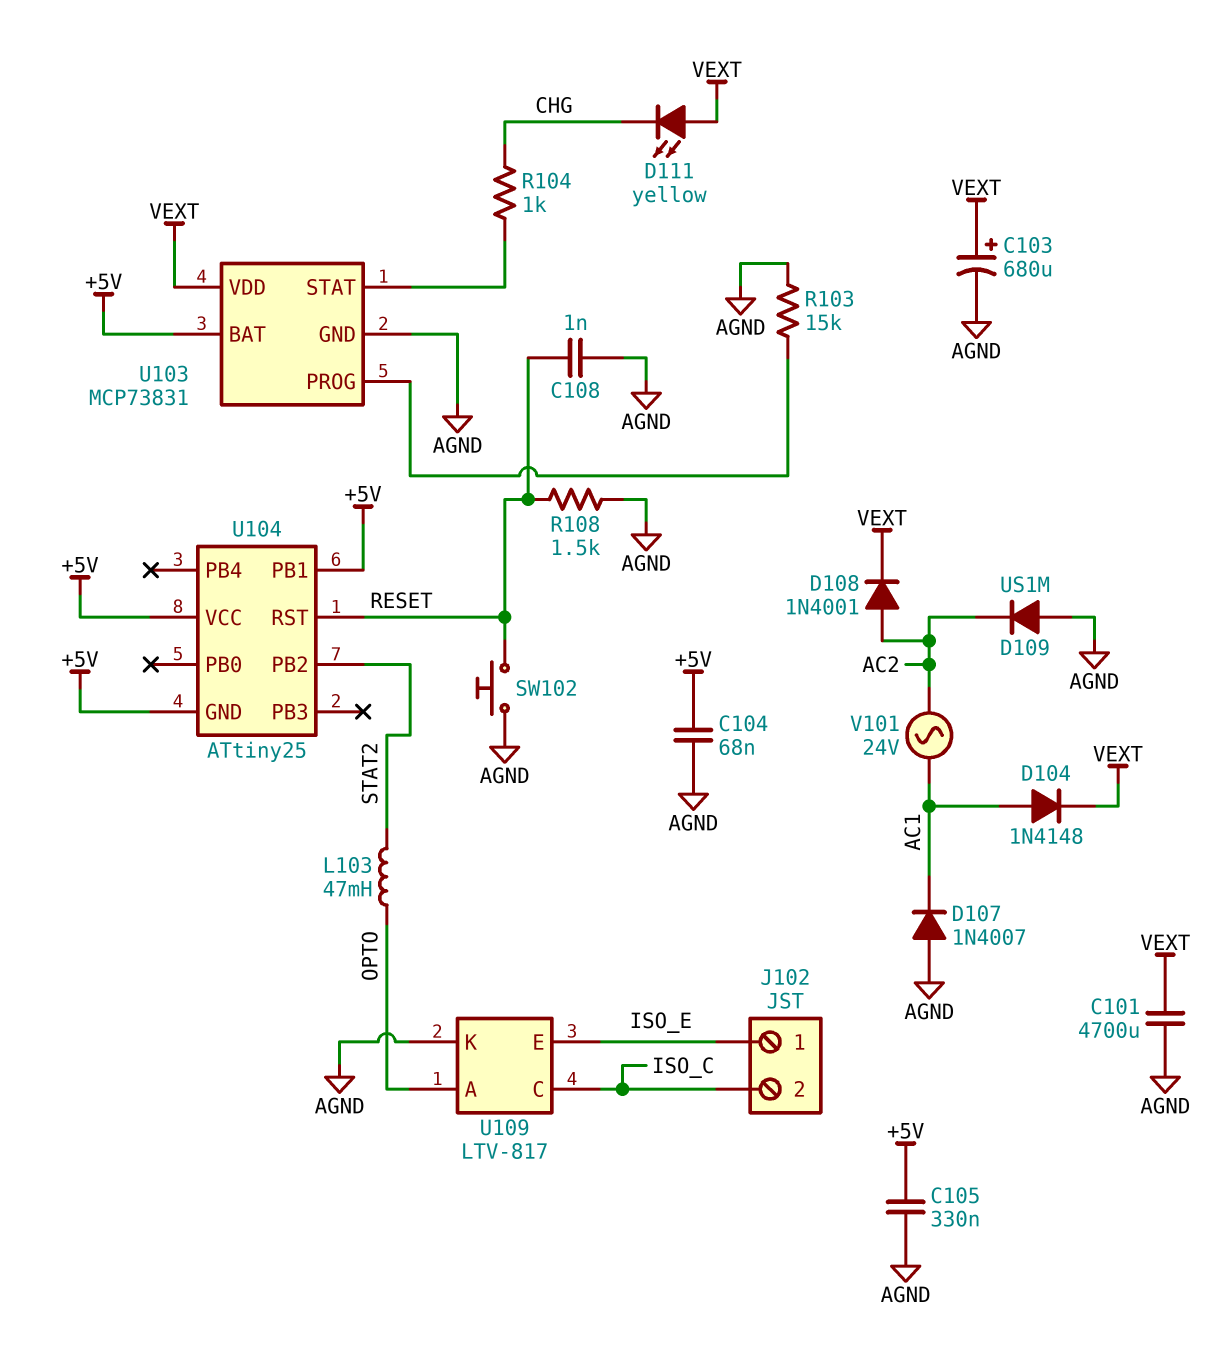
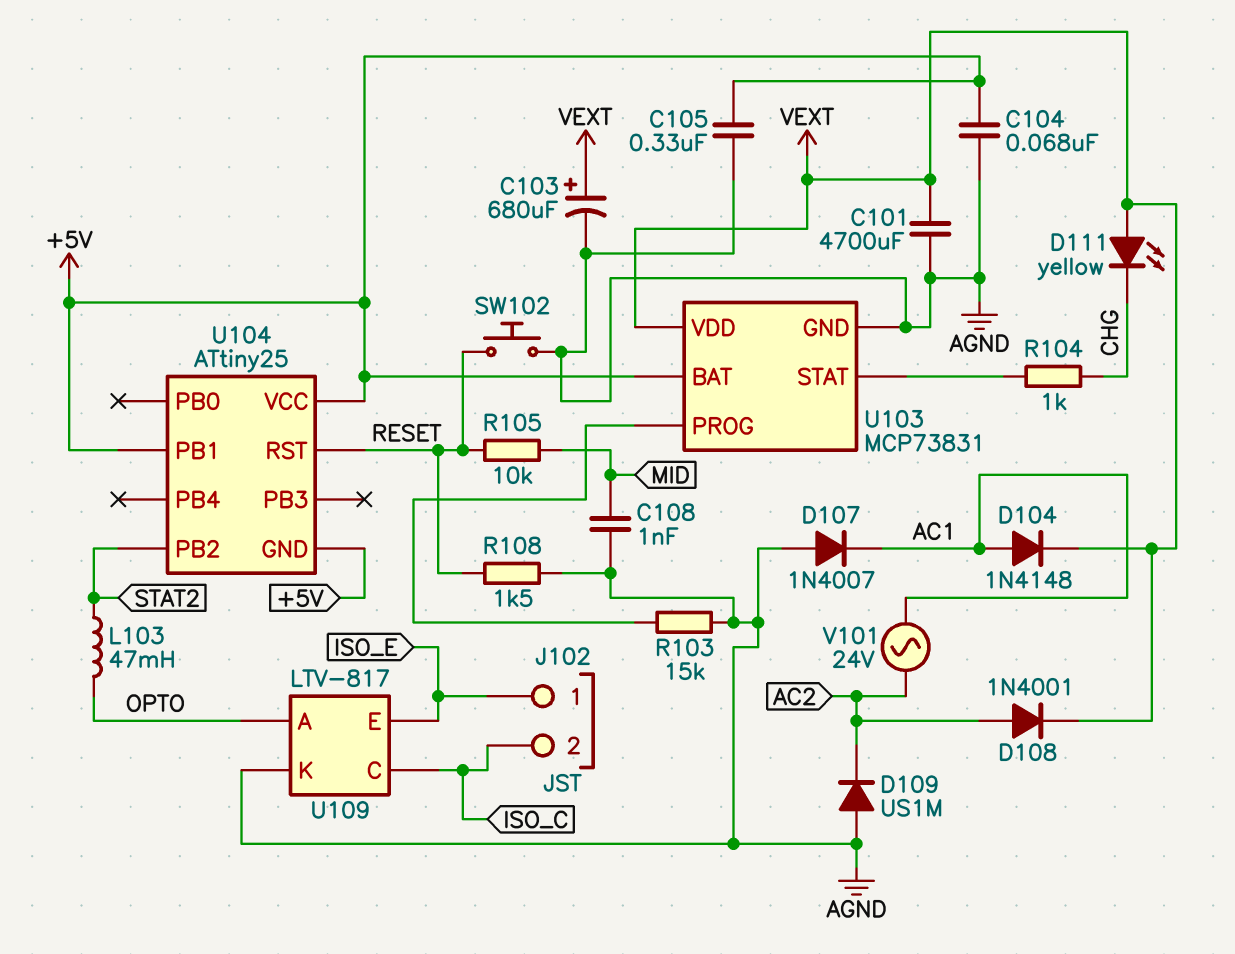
C108: 1nF (AGND, RESET) -> 1nF (AGND, MID)
R105: none -> 10k (MID, RESET)

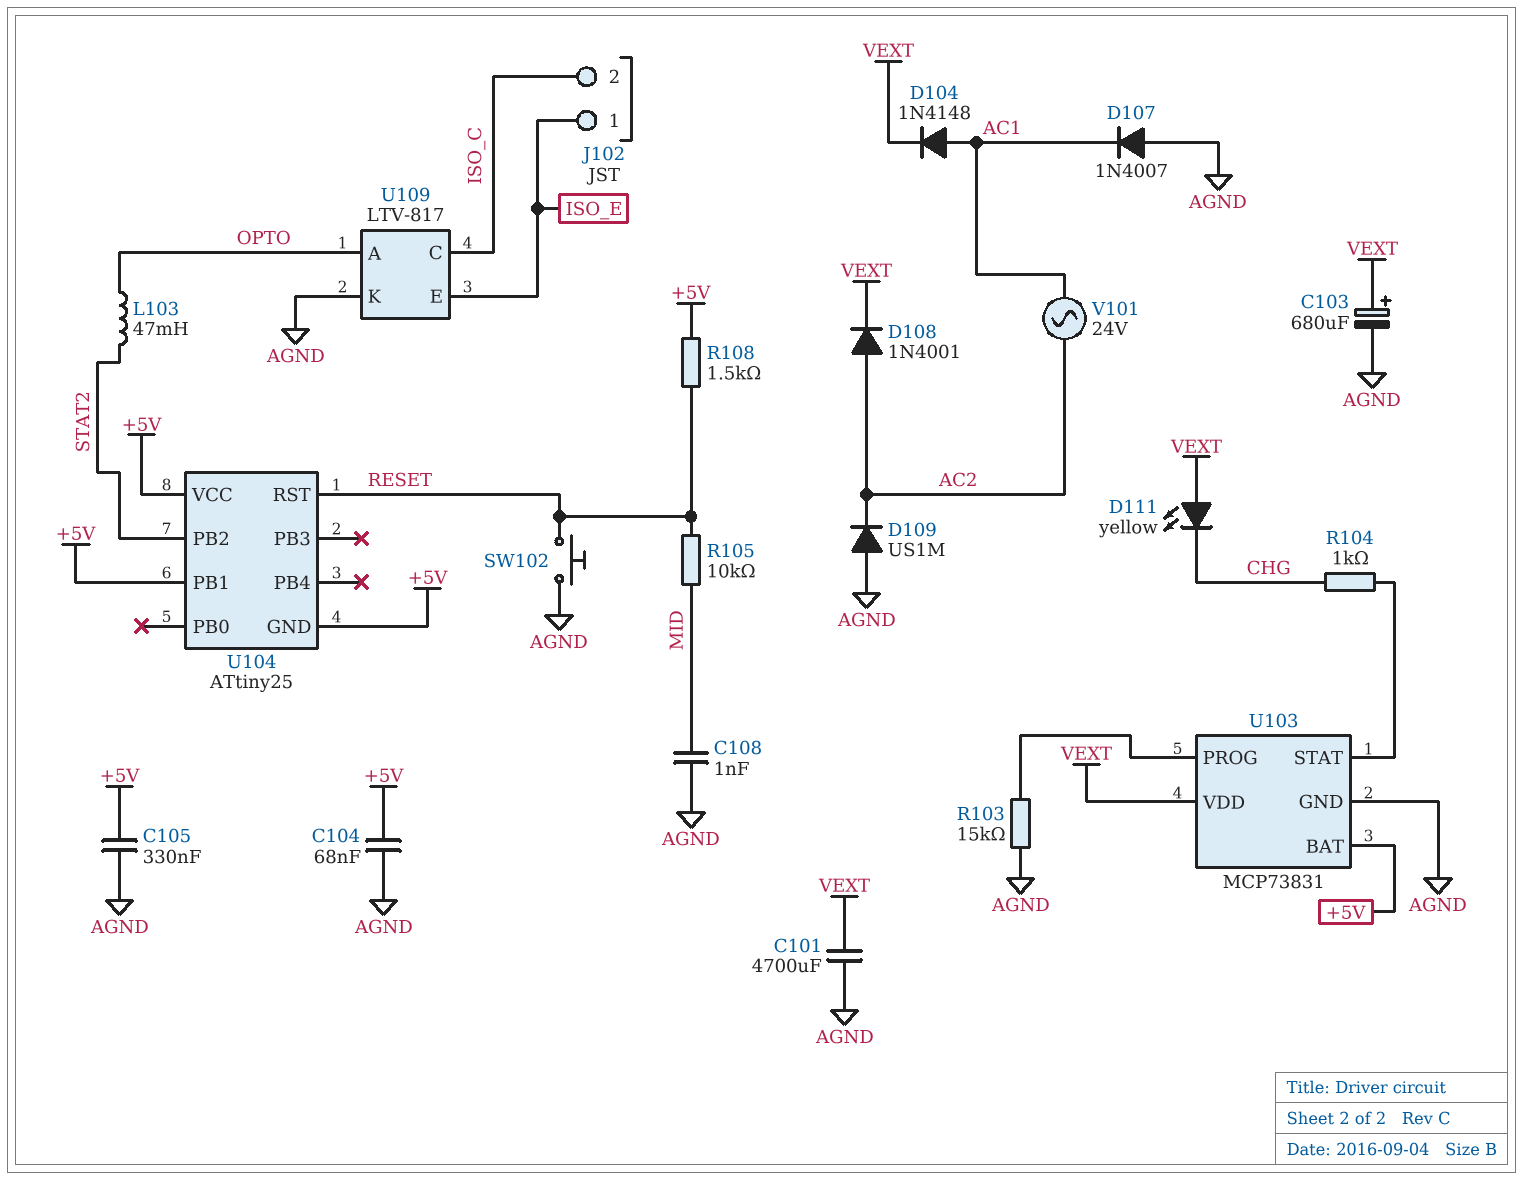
R108: 1.5k (AGND, RESET) -> 1.5k (+5V, RESET)

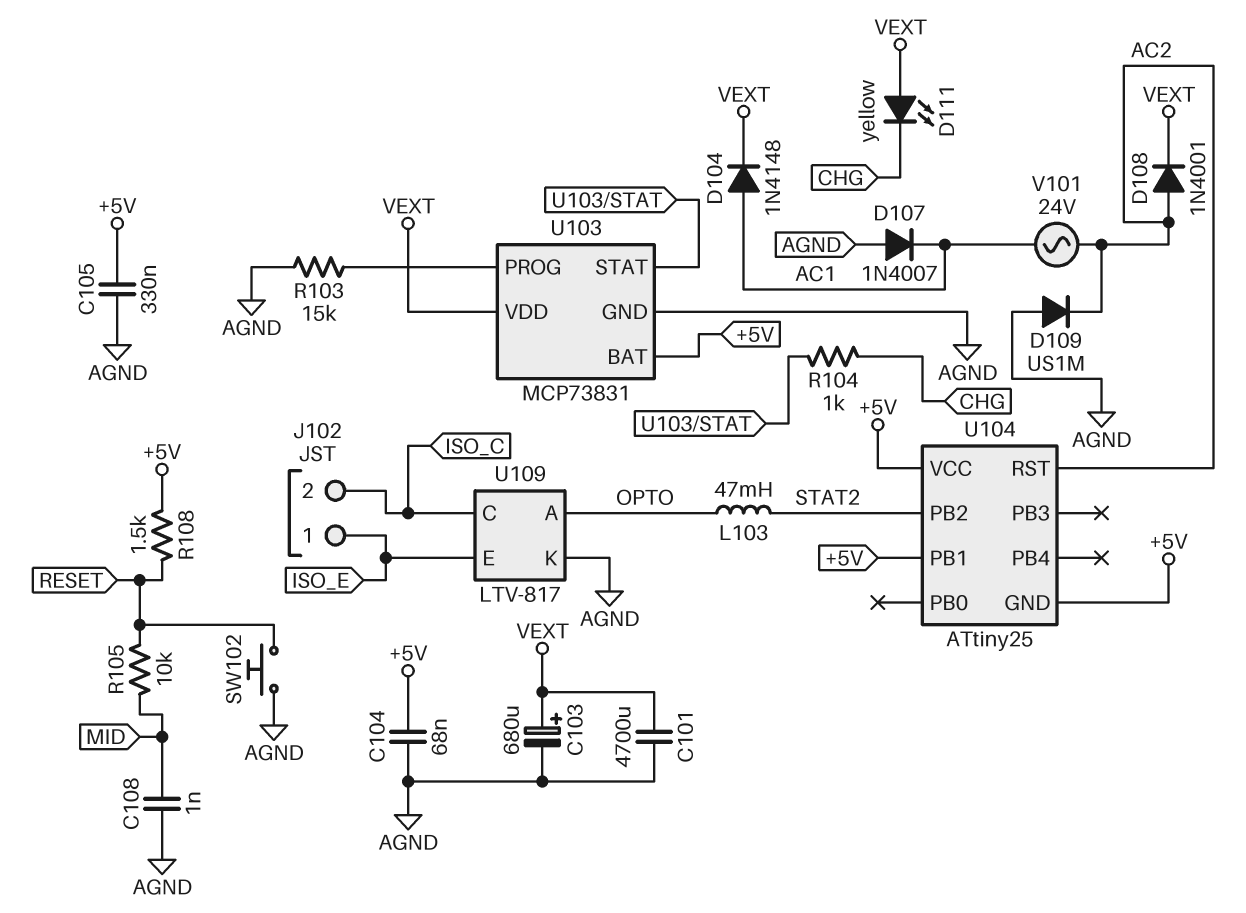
U104 pin RST: RESET -> AC2

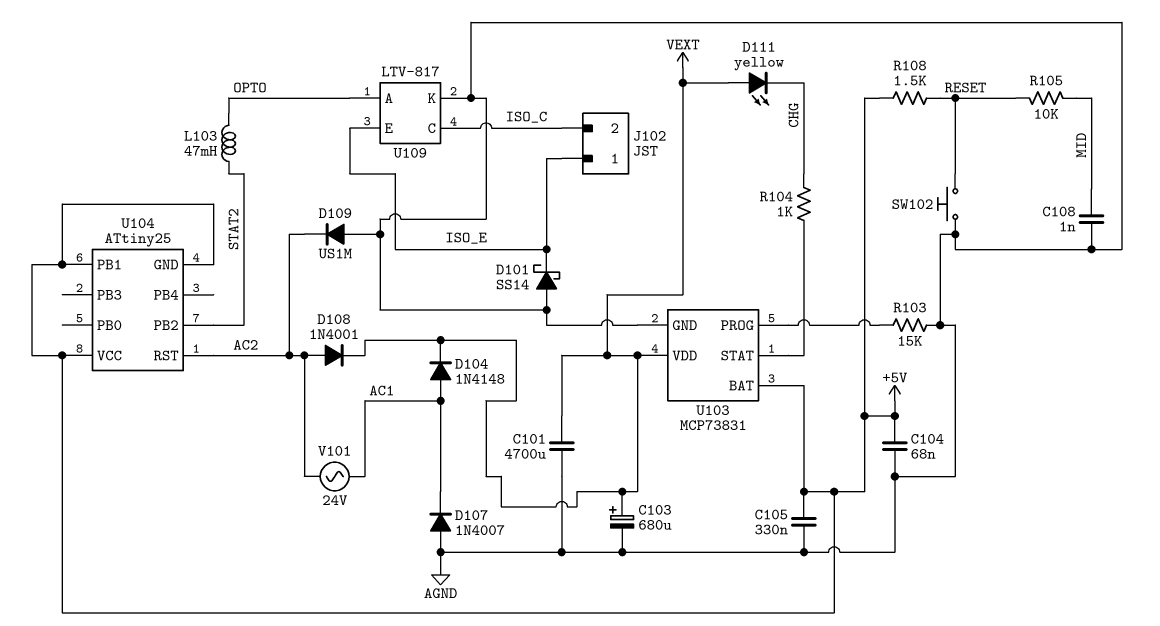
D101: none -> schottky SS14 (A AGND, K ISO_E)

